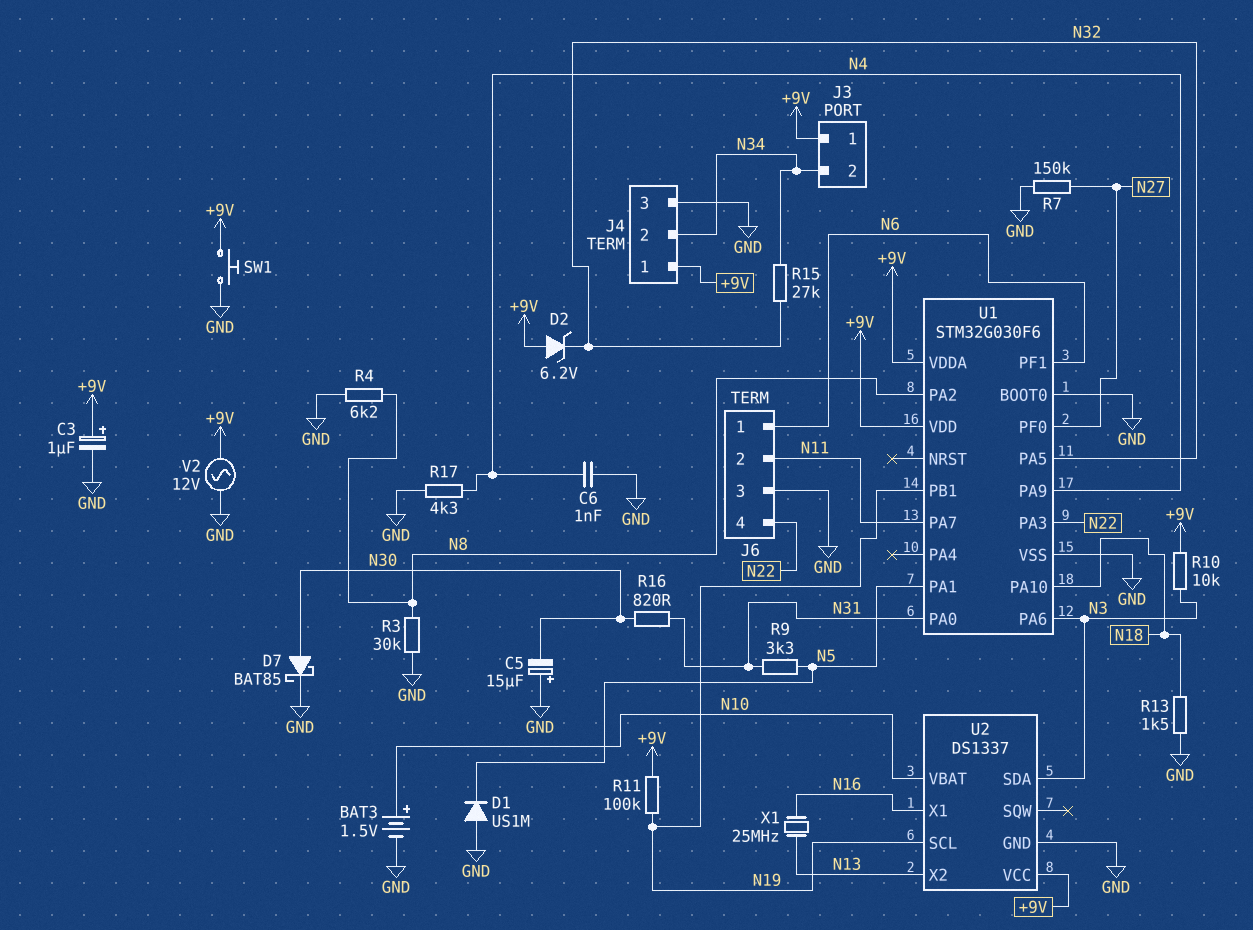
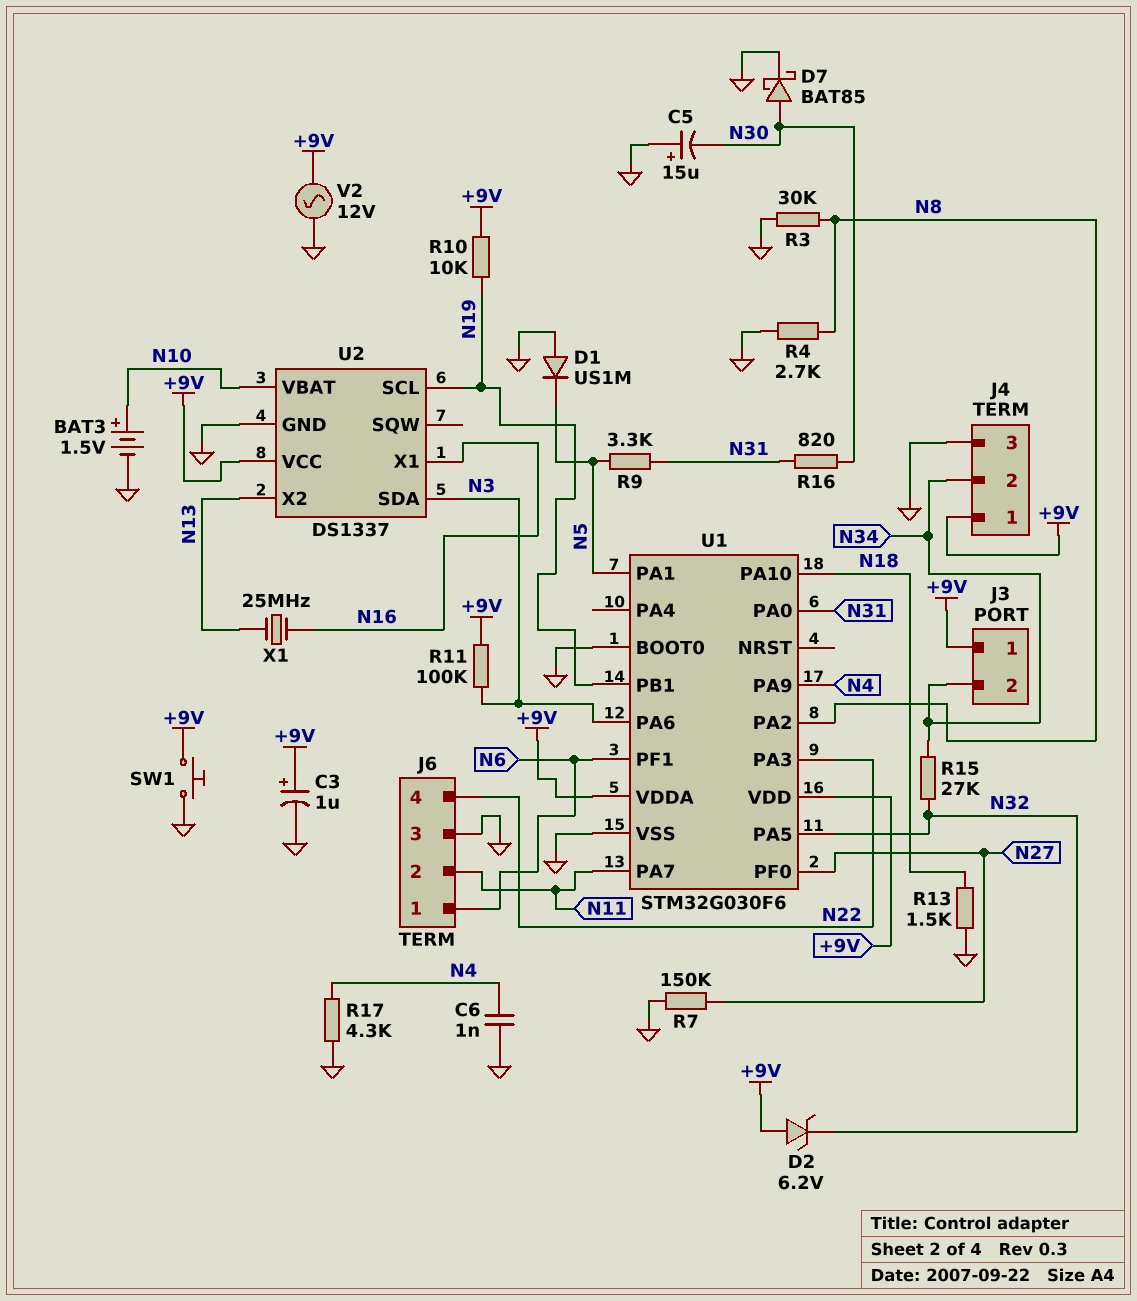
R4: 6.2k (GND, N8) -> 2.7k (GND, N8)
R10: 10k (+9V, N3) -> 10k (+9V, N19)
R11: 100k (+9V, N19) -> 100k (+9V, N3)

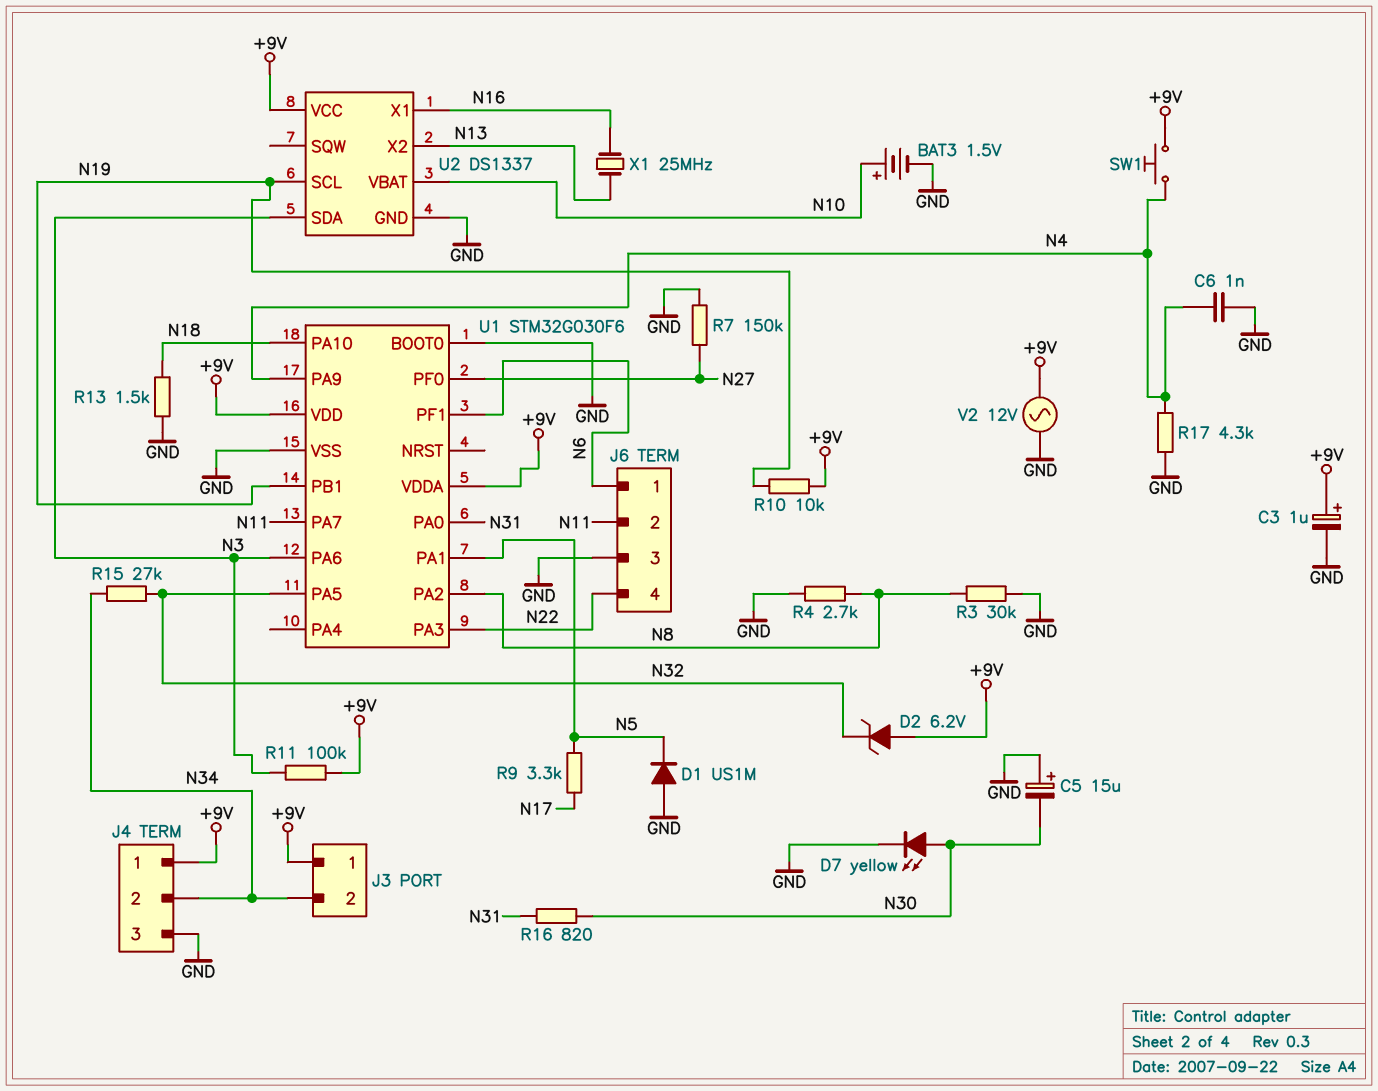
D7: schottky BAT85 (A N30, K GND) -> LED yellow (A N30, K GND)
R9: 3.3k (N5, N31) -> 3.3k (N5, N17)
SW1: button (+9V, GND) -> button (+9V, N4)

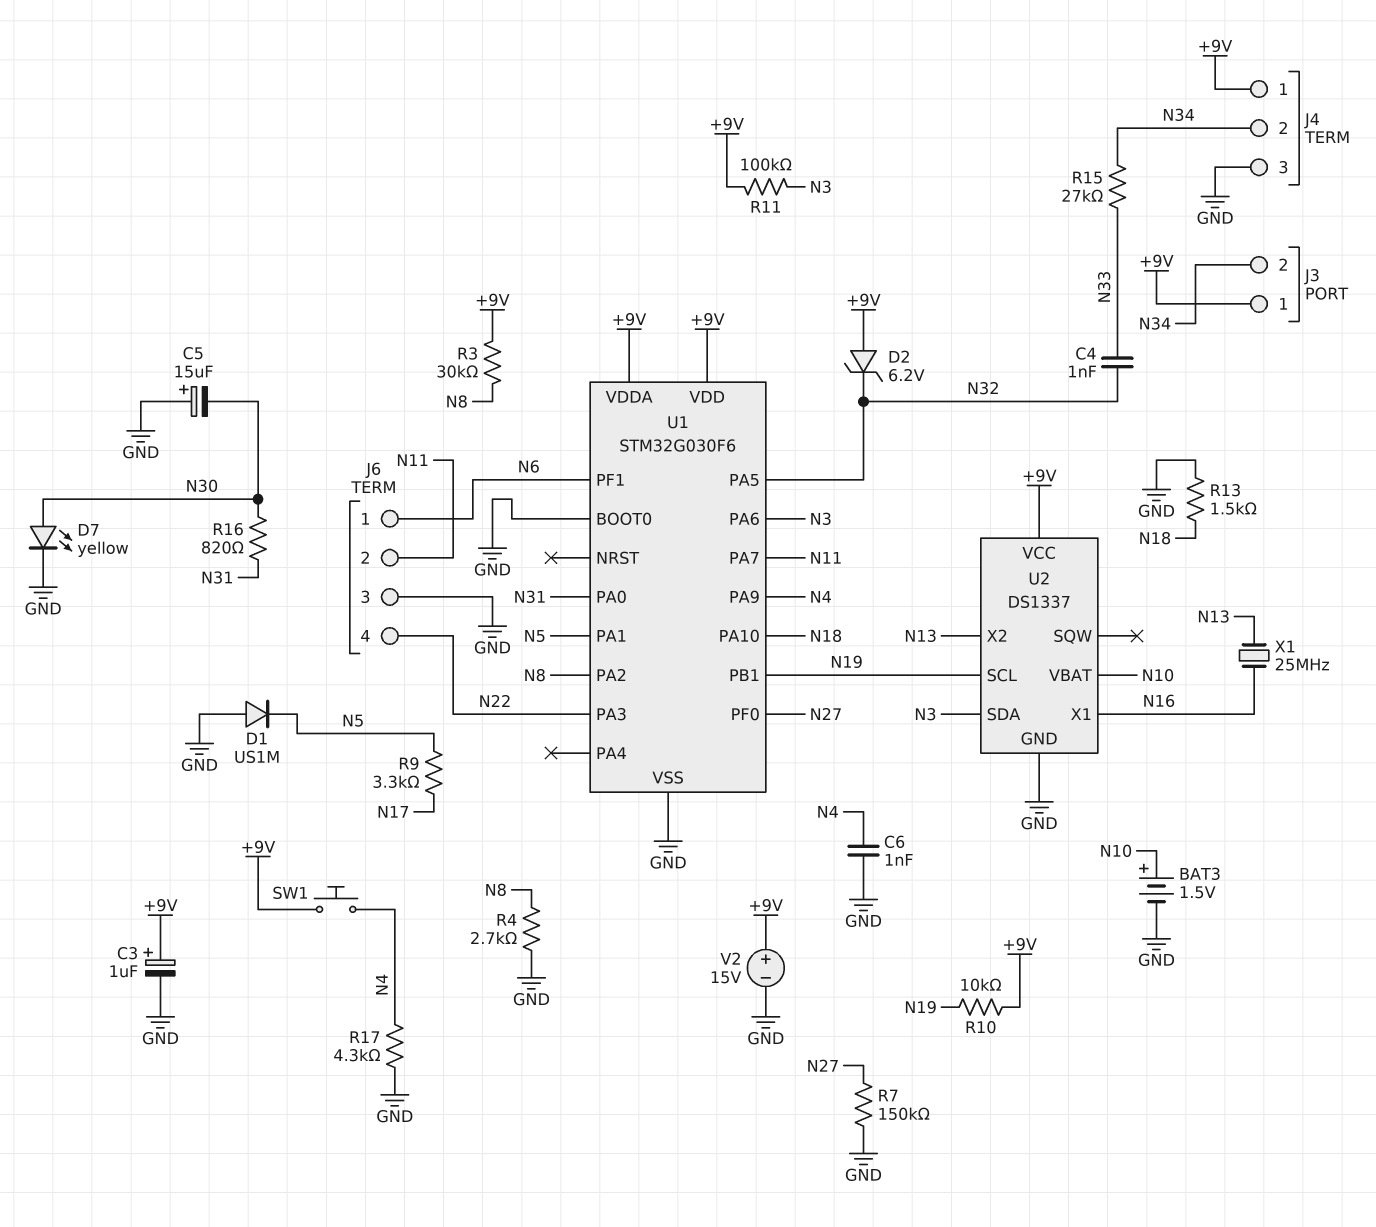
C4: none -> 1nF (N32, N33)
R3: 30k (GND, N8) -> 30k (+9V, N8)
R15: 27k (N32, N34) -> 27k (N33, N34)
V2: AC 12V (+9V, GND) -> 15V (plus +9V, minus GND)

